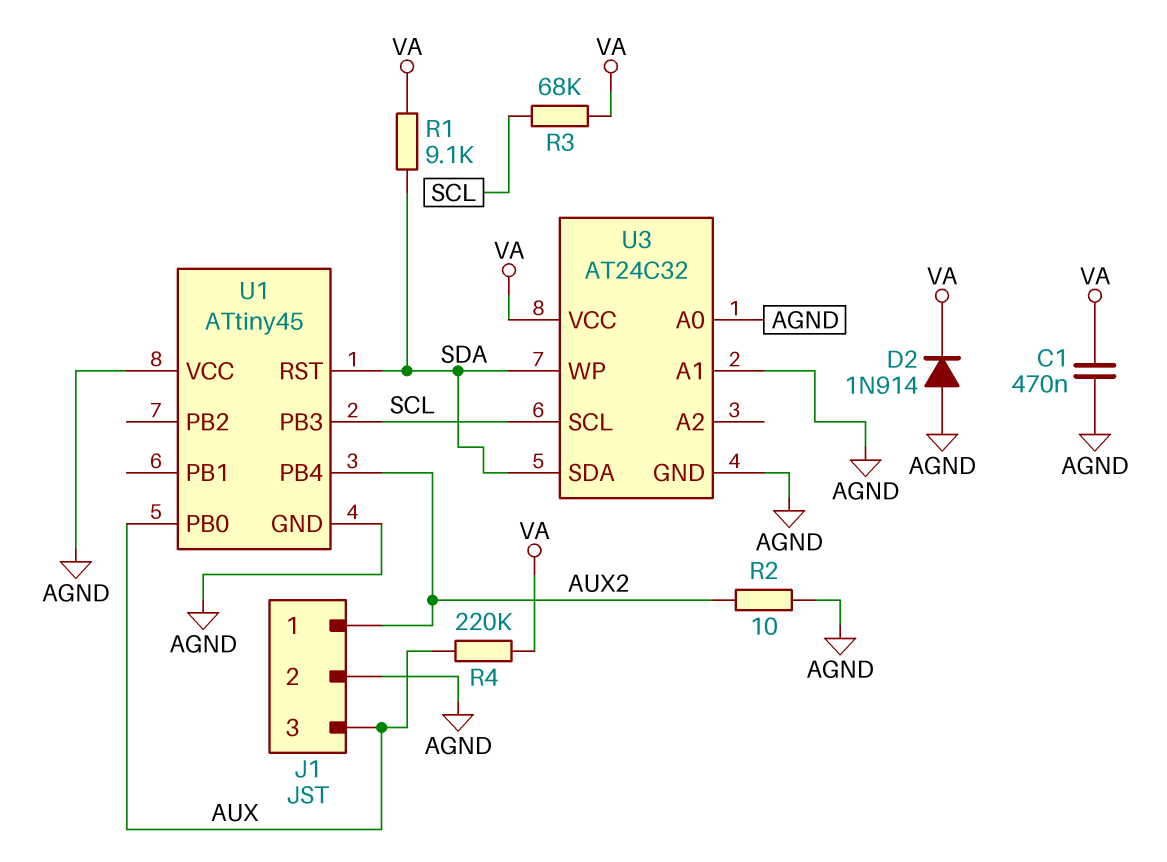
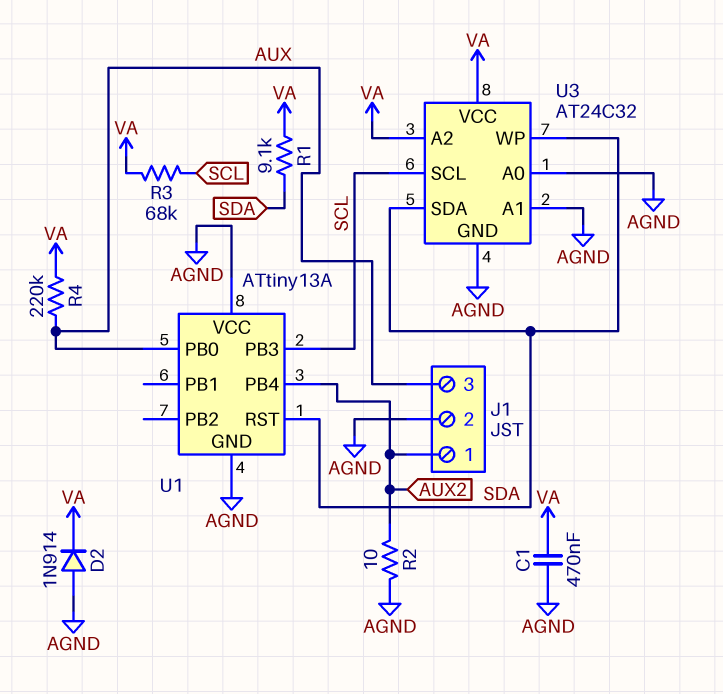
U1: ATtiny45 -> ATtiny13A
U3 pin A2: none -> VA

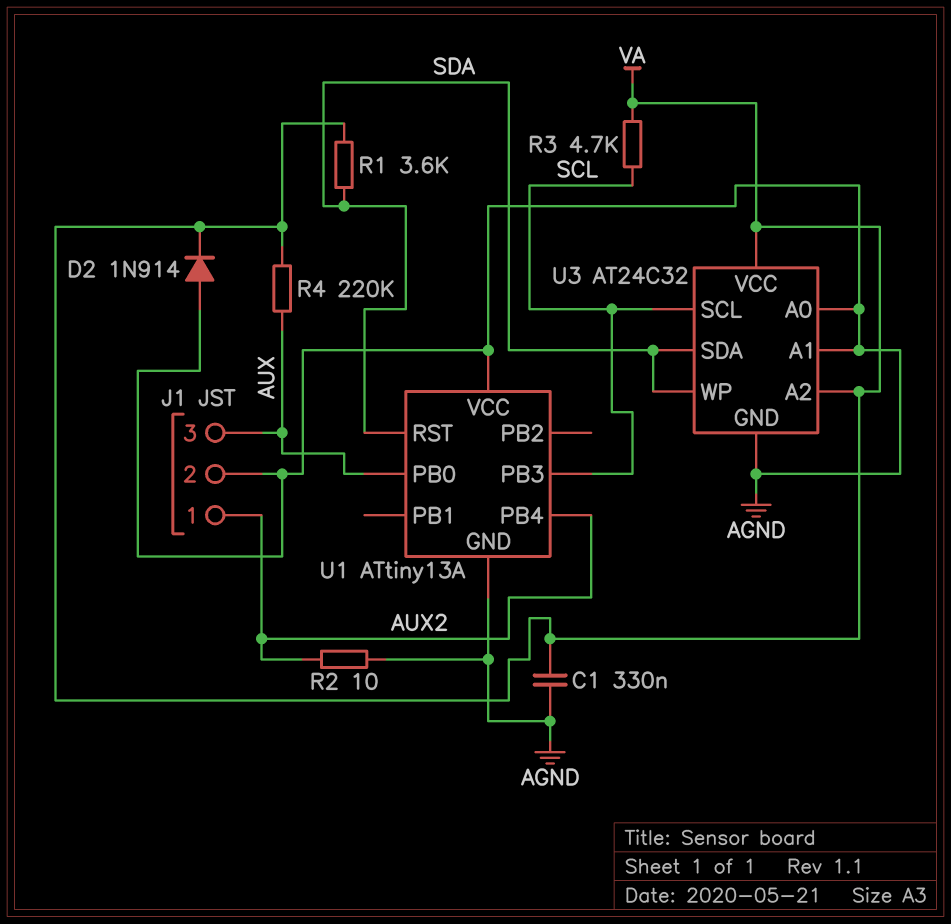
C1: 470nF (AGND, VA) -> 330nF (AGND, VA)
R1: 9.1k (SDA, VA) -> 3.6k (SDA, VA)
R3: 68k (SCL, VA) -> 4.7k (SCL, VA)

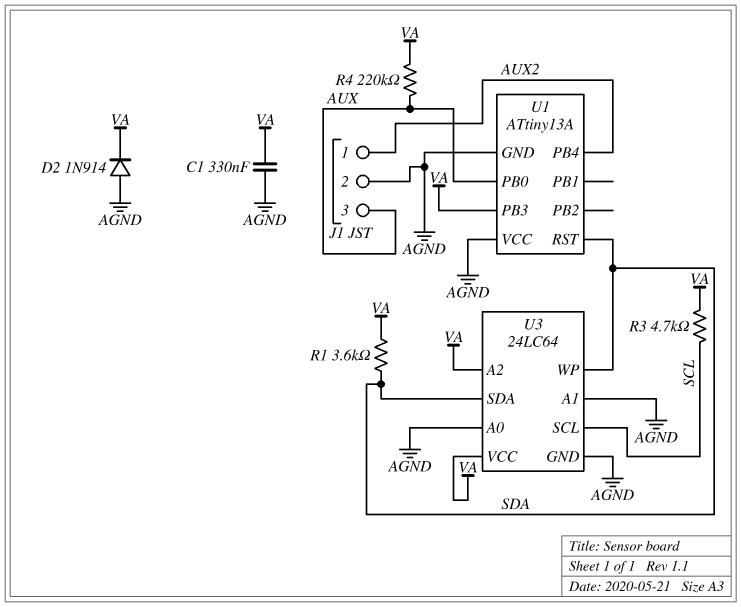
R2: 10 (AGND, AUX2) -> none
U1 pin PB3: SCL -> VA
U3: AT24C32 -> 24LC64

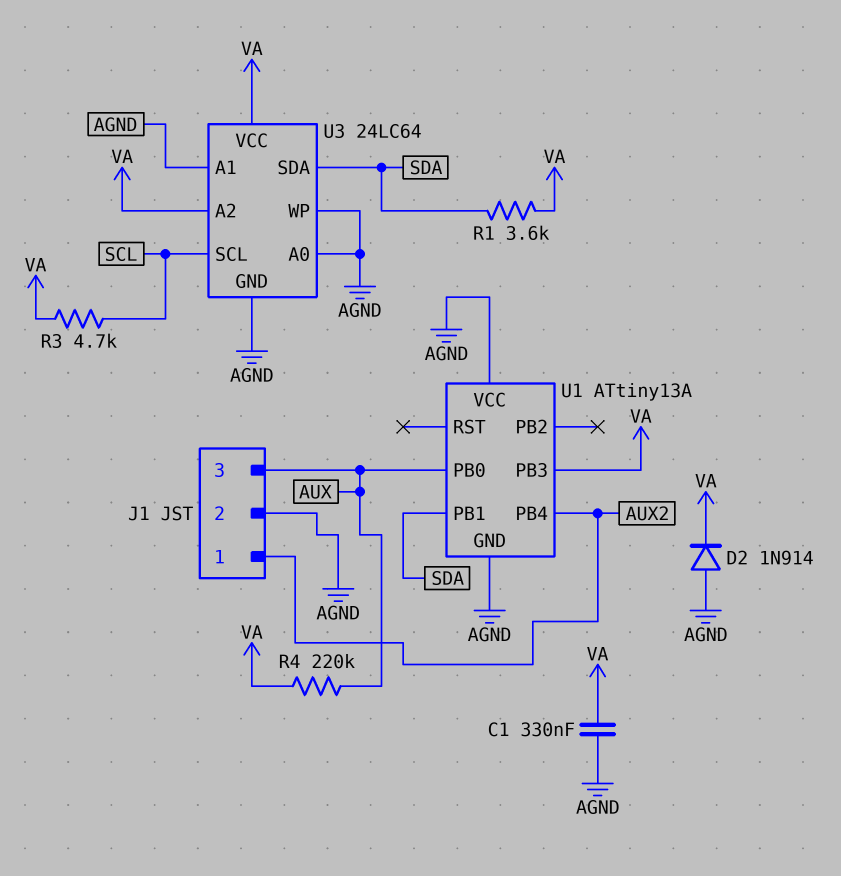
U1 pin PB1: none -> SDA
U1 pin RST: SDA -> none
U3 pin WP: SDA -> AGND

